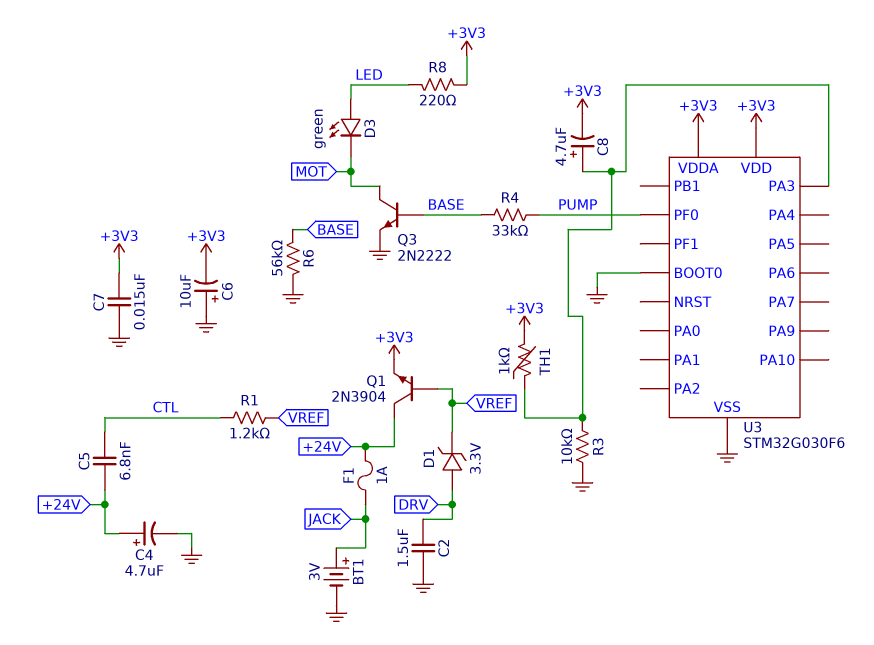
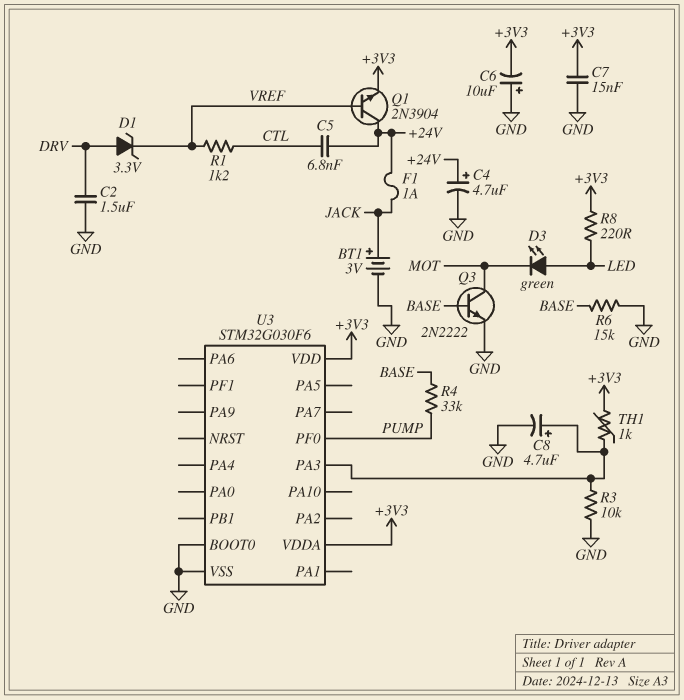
C8: 4.7uF (plus U3/PA3, minus +3V3) -> 4.7uF (plus U3/PA3, minus GND)
R6: 56k (BASE, GND) -> 15k (BASE, GND)

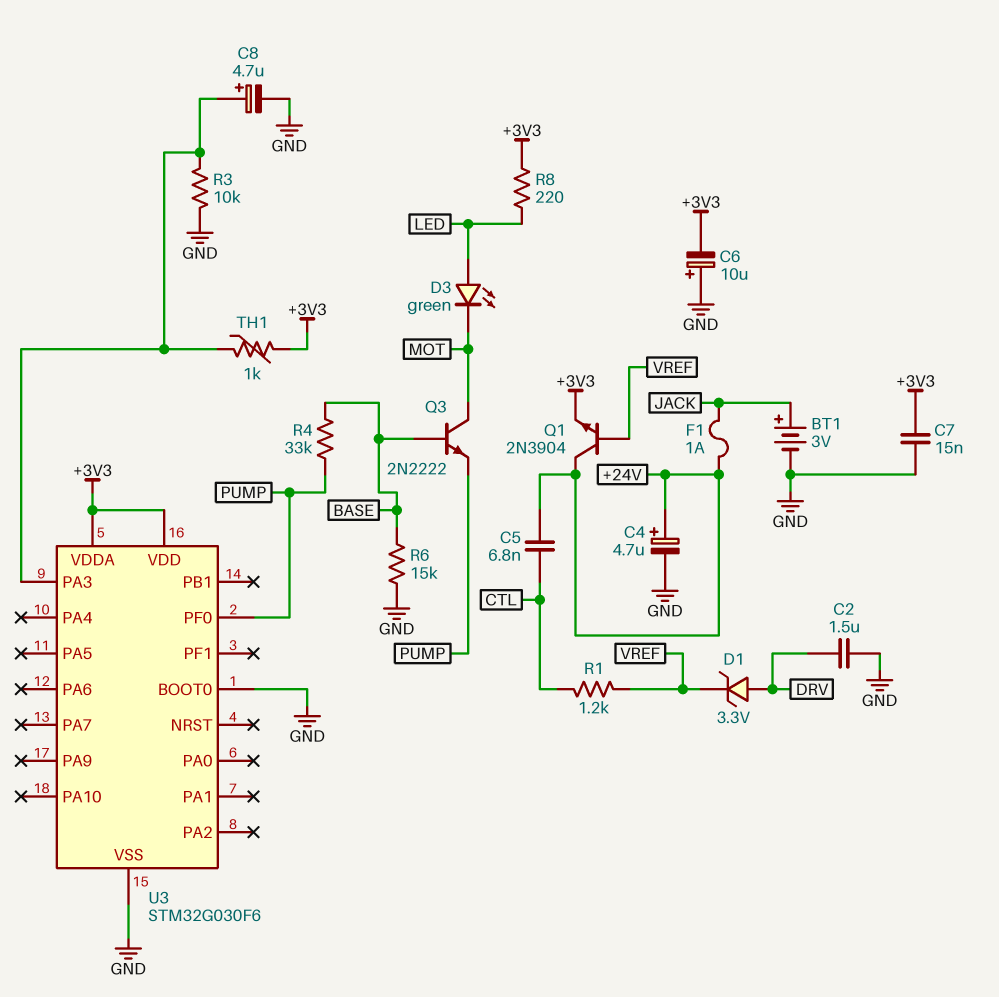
Q3: NPN 2N2222 (B BASE, C MOT, E GND) -> NPN 2N2222 (B BASE, C MOT, E PUMP)

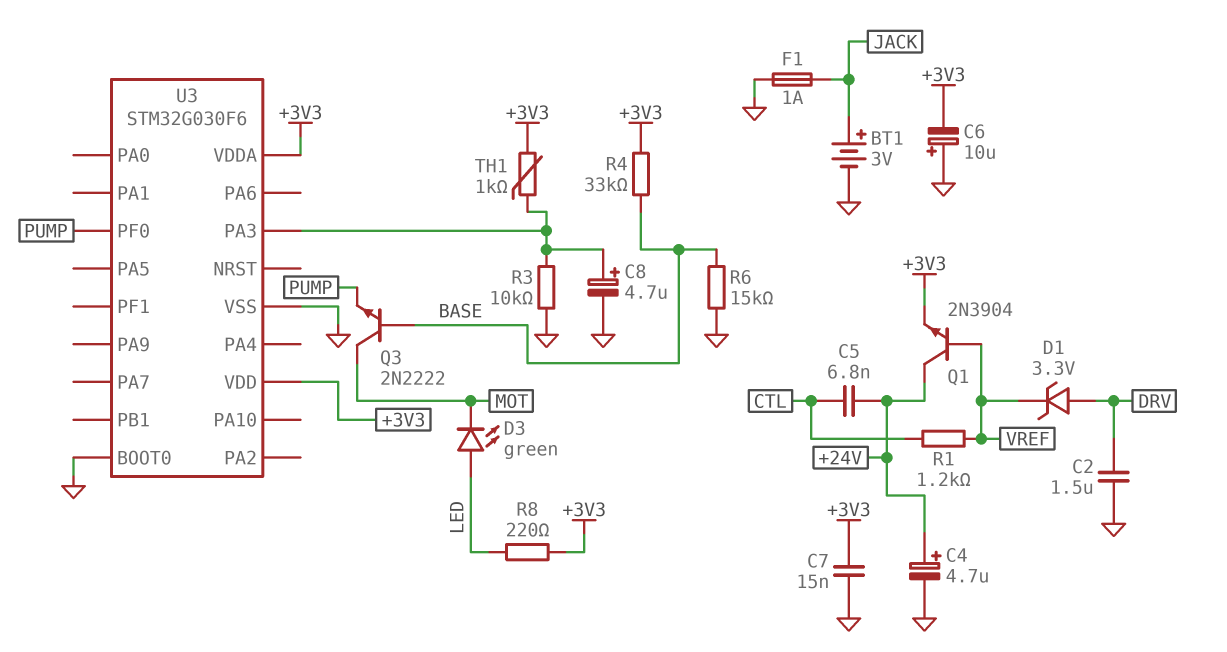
F1: 1A (+24V, JACK) -> 1A (GND, JACK)
R4: 33k (BASE, PUMP) -> 33k (+3V3, BASE)

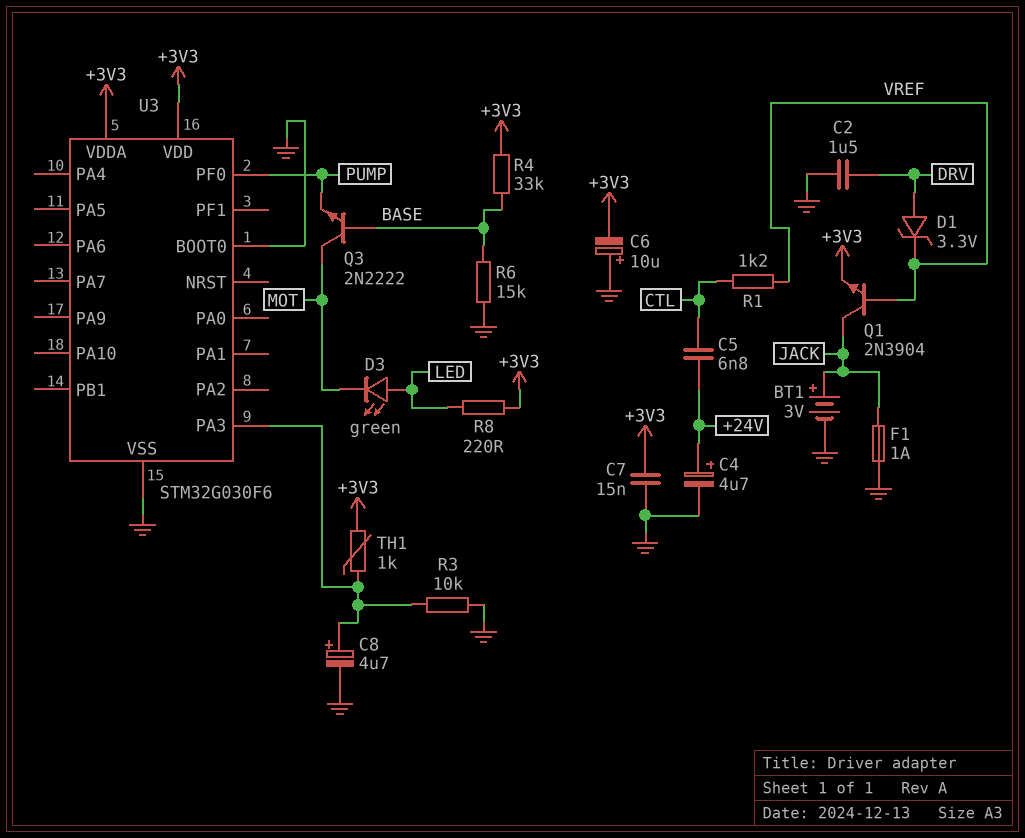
Q1: NPN 2N3904 (B VREF, C +24V, E +3V3) -> NPN 2N3904 (B VREF, C JACK, E +3V3)

